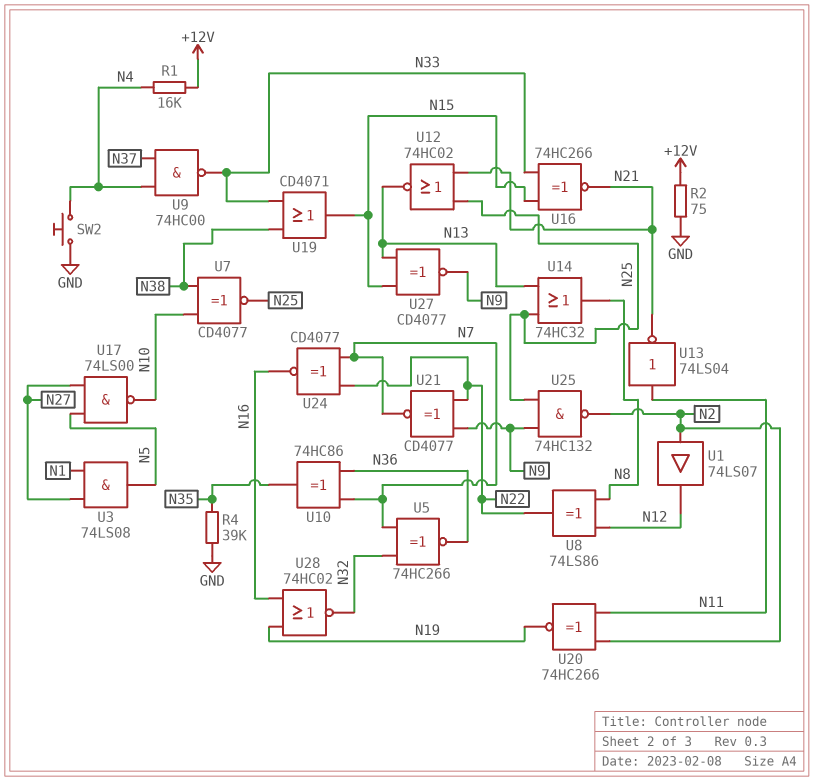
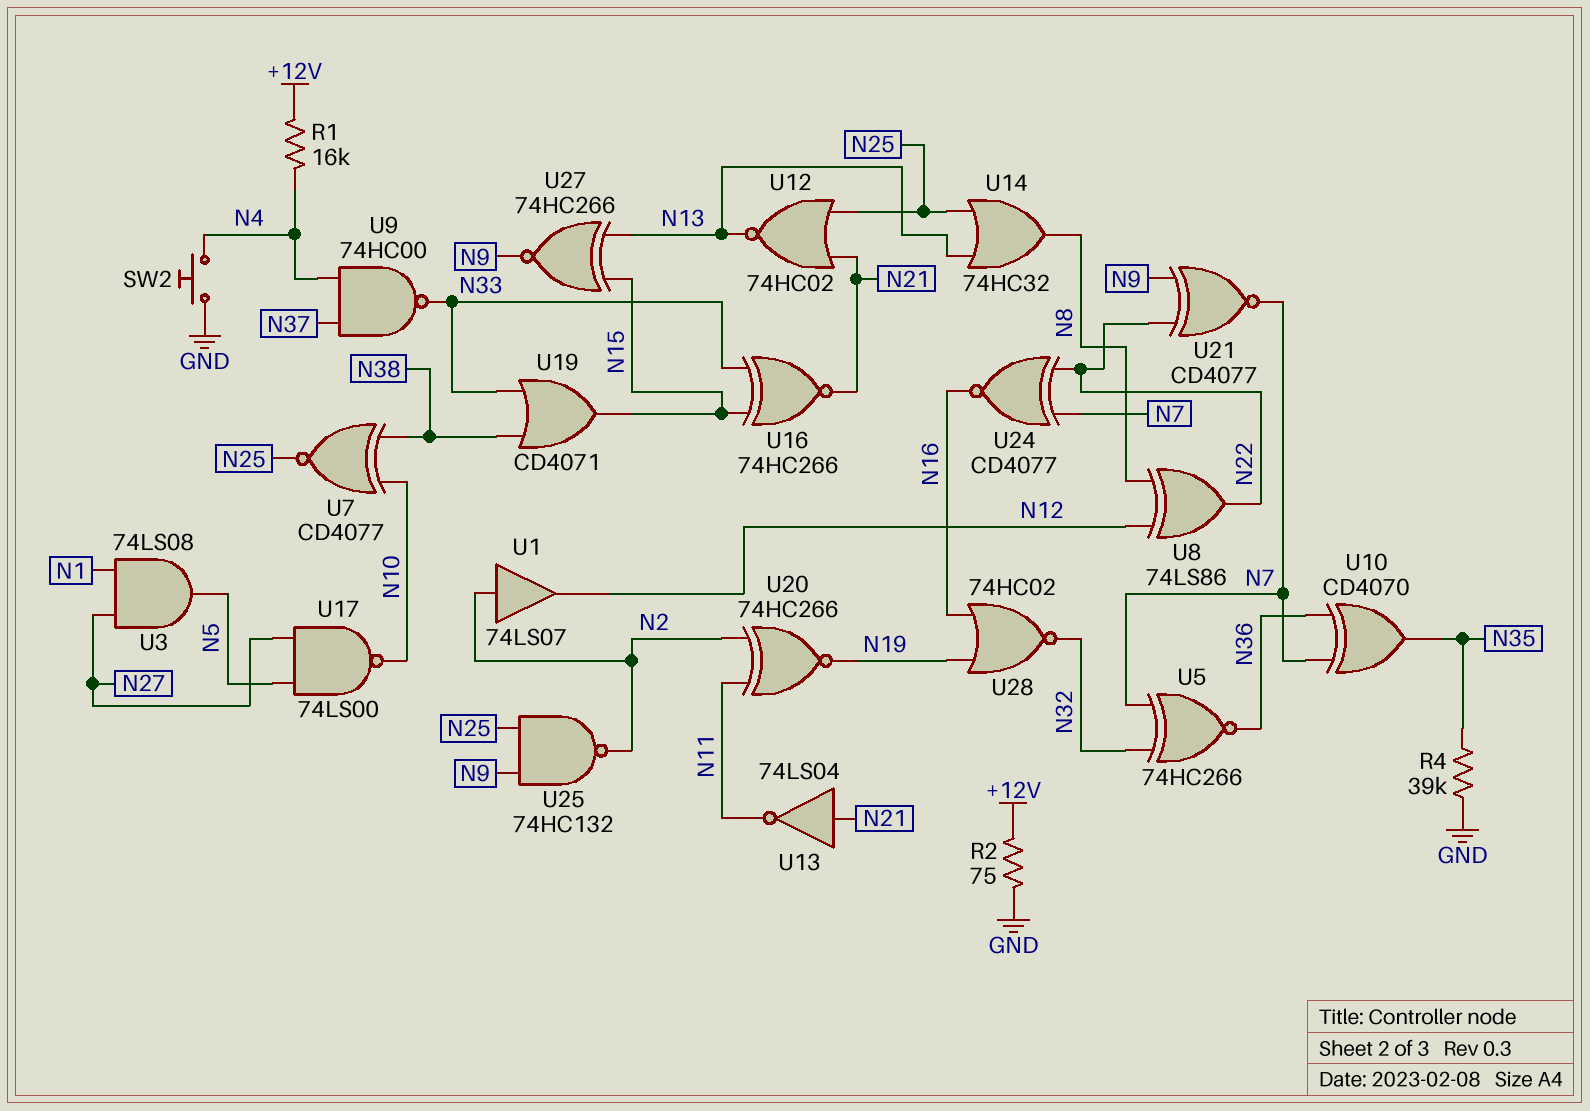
U10: XOR 74HC86 (in N7, in N36, out N35) -> XOR CD4070 (in N7, in N36, out N35)
U13: NOT 74LS04 (in N11, out N21) -> NOT 74LS04 (in N21, out N11)
U27: XNOR CD4077 (in N13, in N15, out N9) -> XNOR 74HC266 (in N13, in N15, out N9)

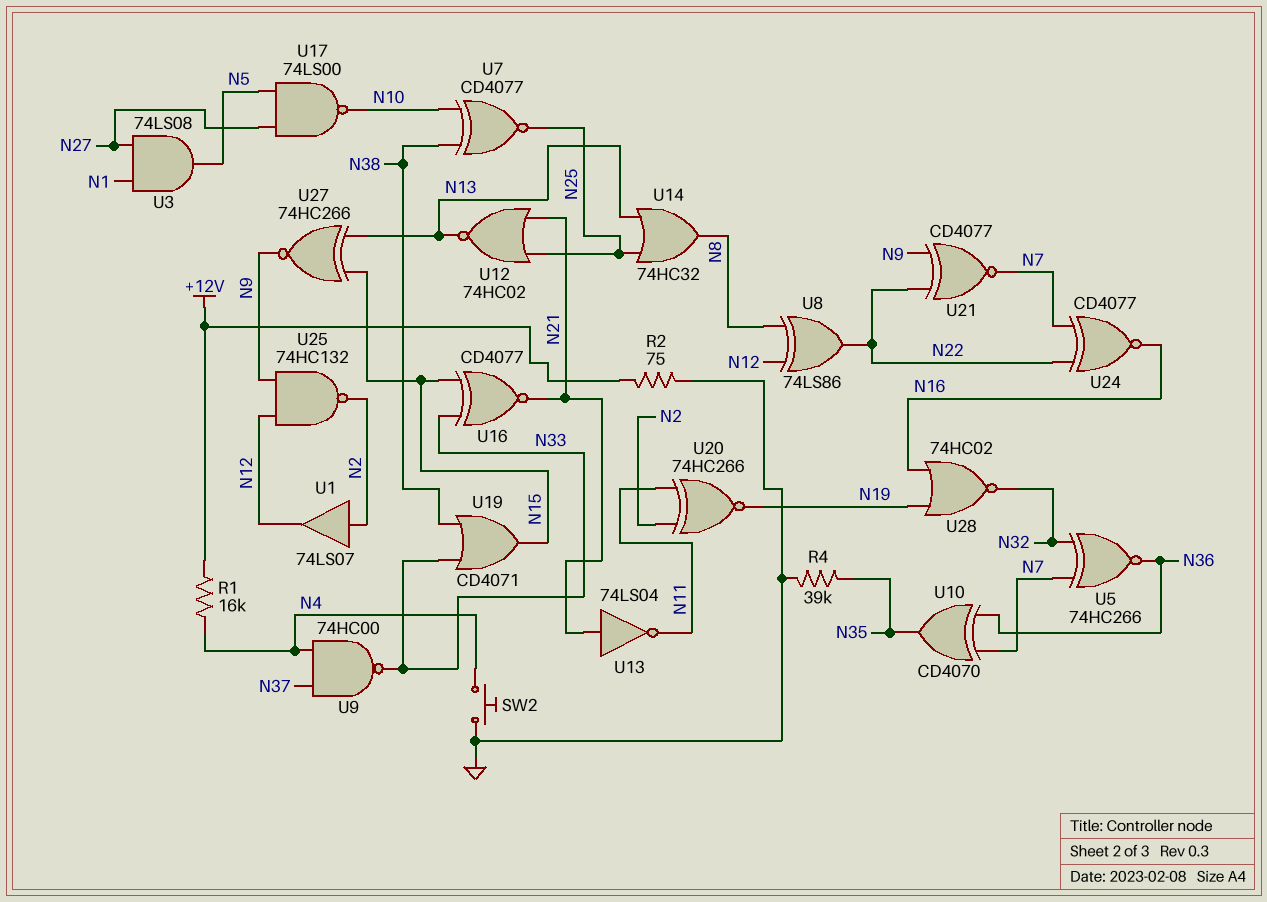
U16: XNOR 74HC266 (in N15, in N33, out N21) -> XNOR CD4077 (in N15, in N33, out N21)
U25: NAND 74HC132 (in N9, in N25, out N2) -> NAND 74HC132 (in N9, in N12, out N2)

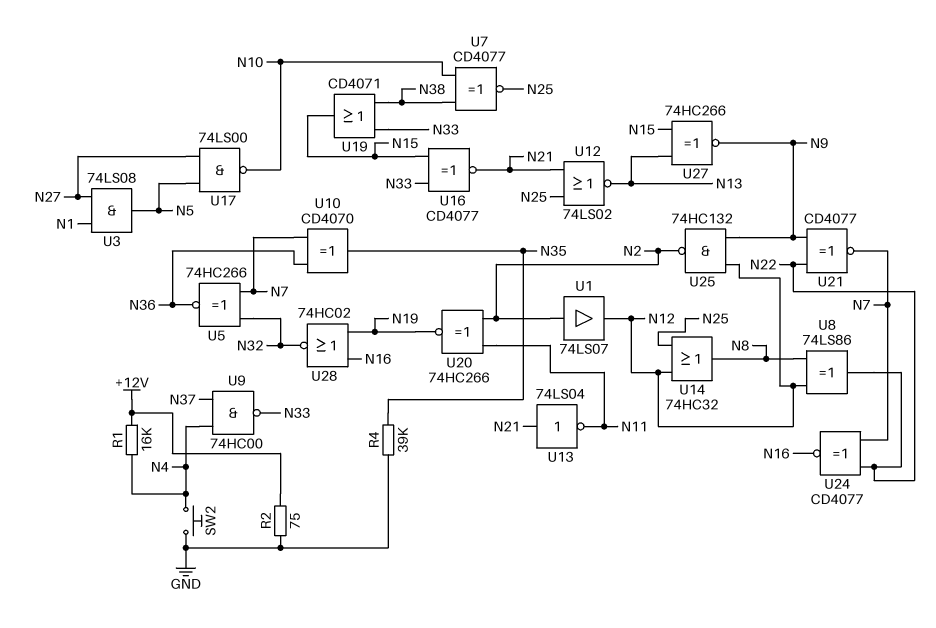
U12: NOR 74HC02 (in N21, in N25, out N13) -> NOR 74LS02 (in N21, in N25, out N13)
U14: OR 74HC32 (in N13, in N25, out N8) -> OR 74HC32 (in N12, in N25, out N8)

